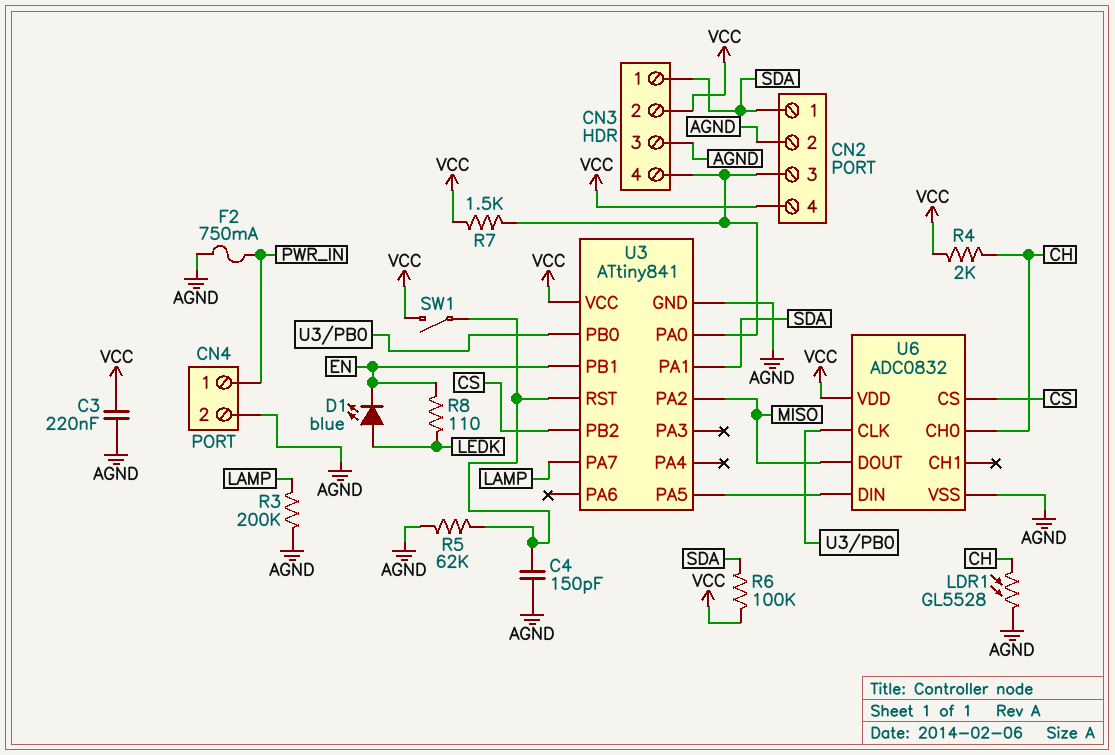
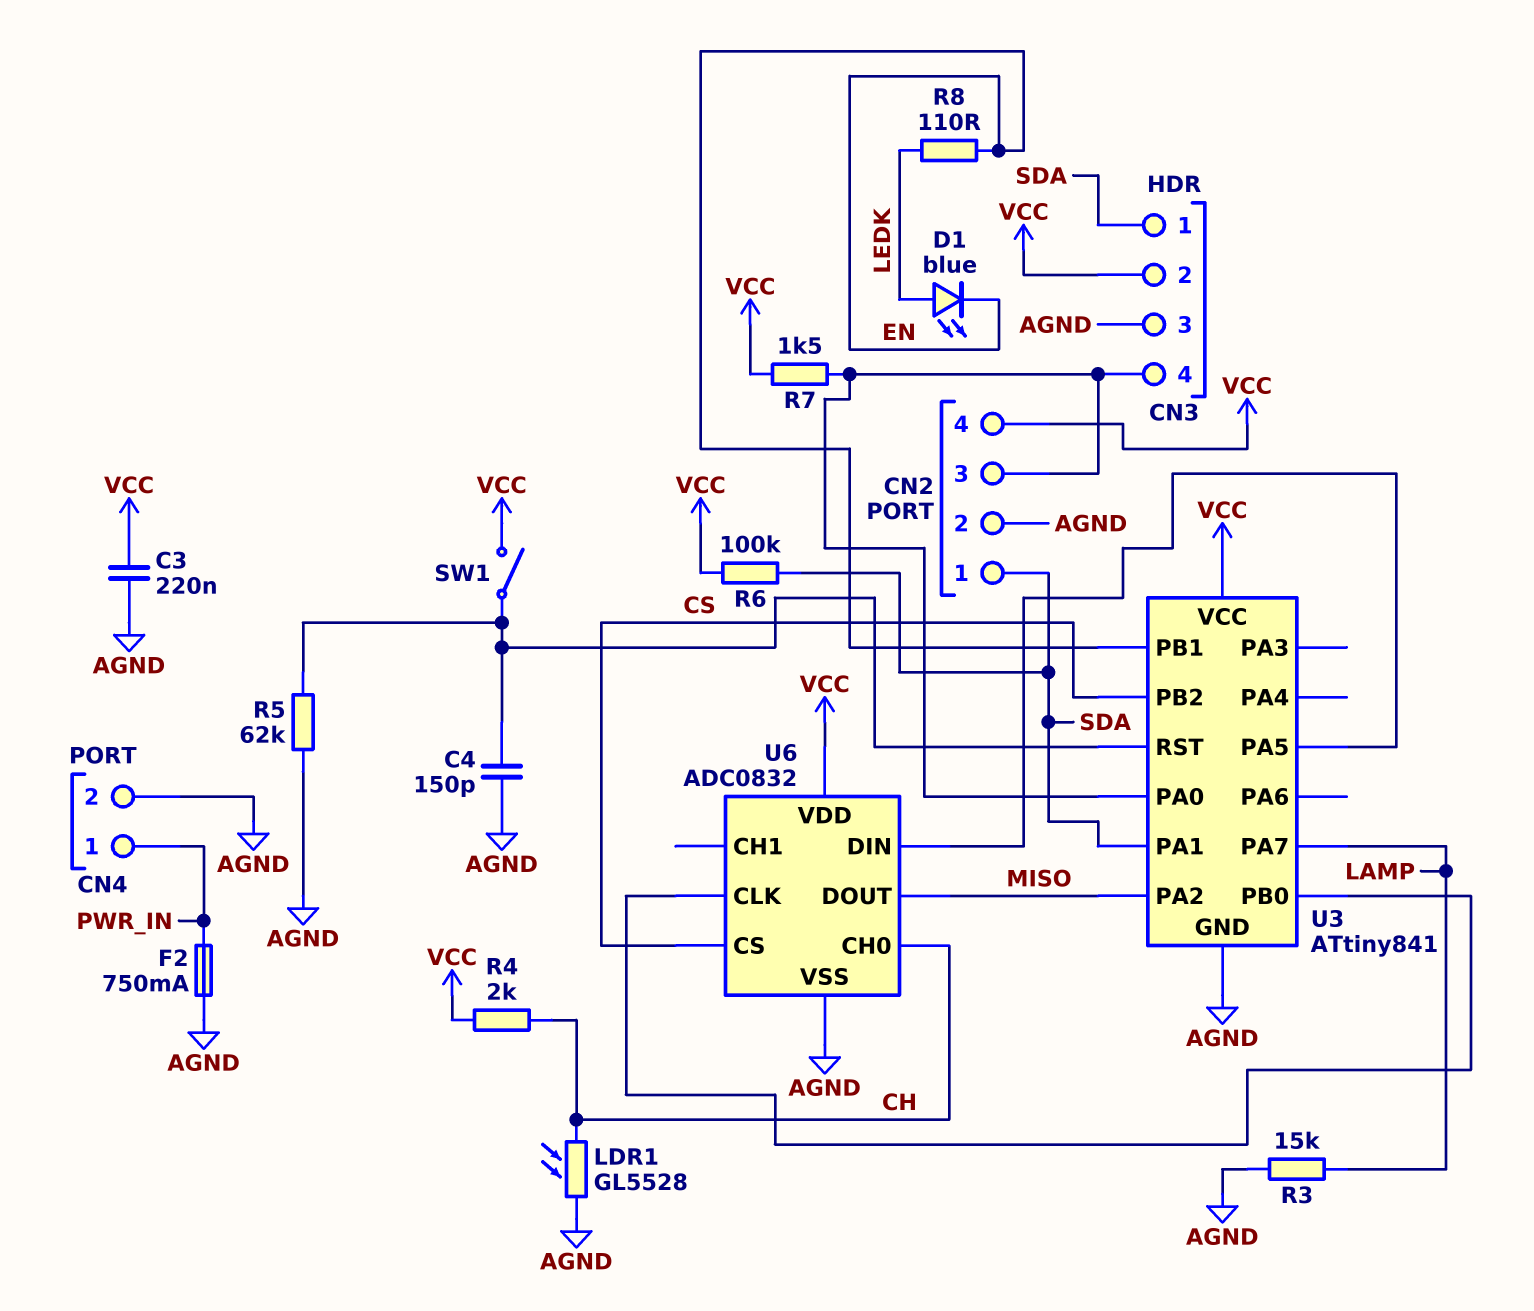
R3: 200k (AGND, LAMP) -> 15k (AGND, LAMP)

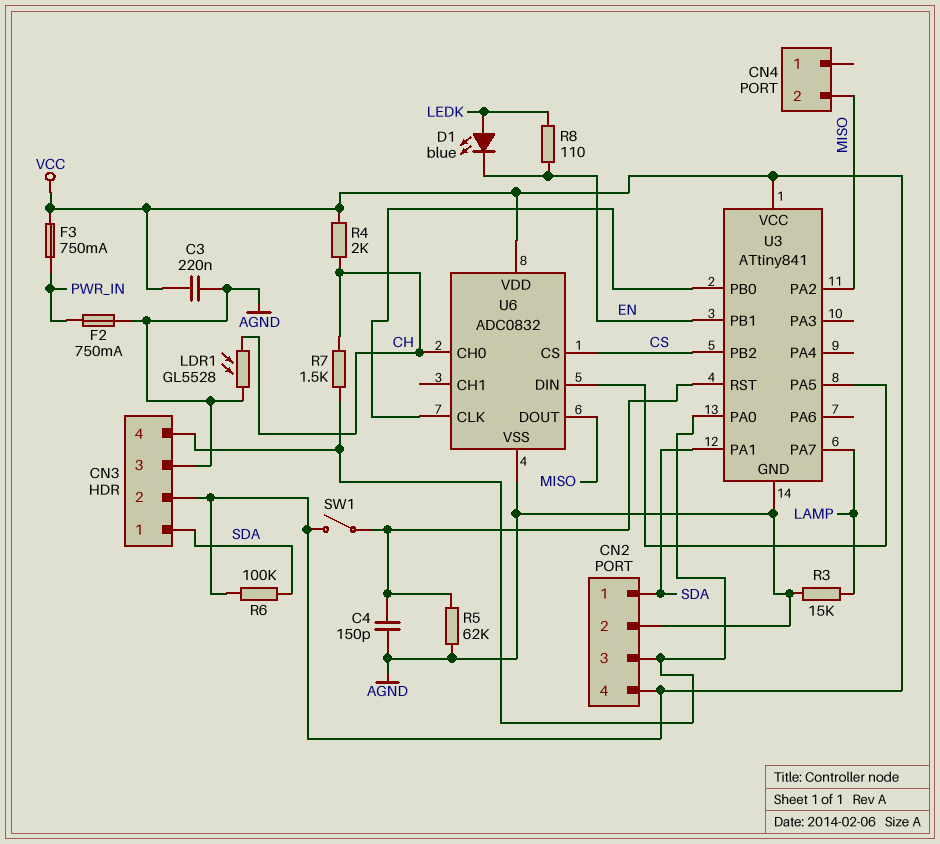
CN4 pin 1: PWR_IN -> none
CN4 pin 2: AGND -> MISO
F3: none -> 750mA (PWR_IN, VCC)
R7: 1.5k (CN2/3, VCC) -> 1.5k (CH, CN2/3)

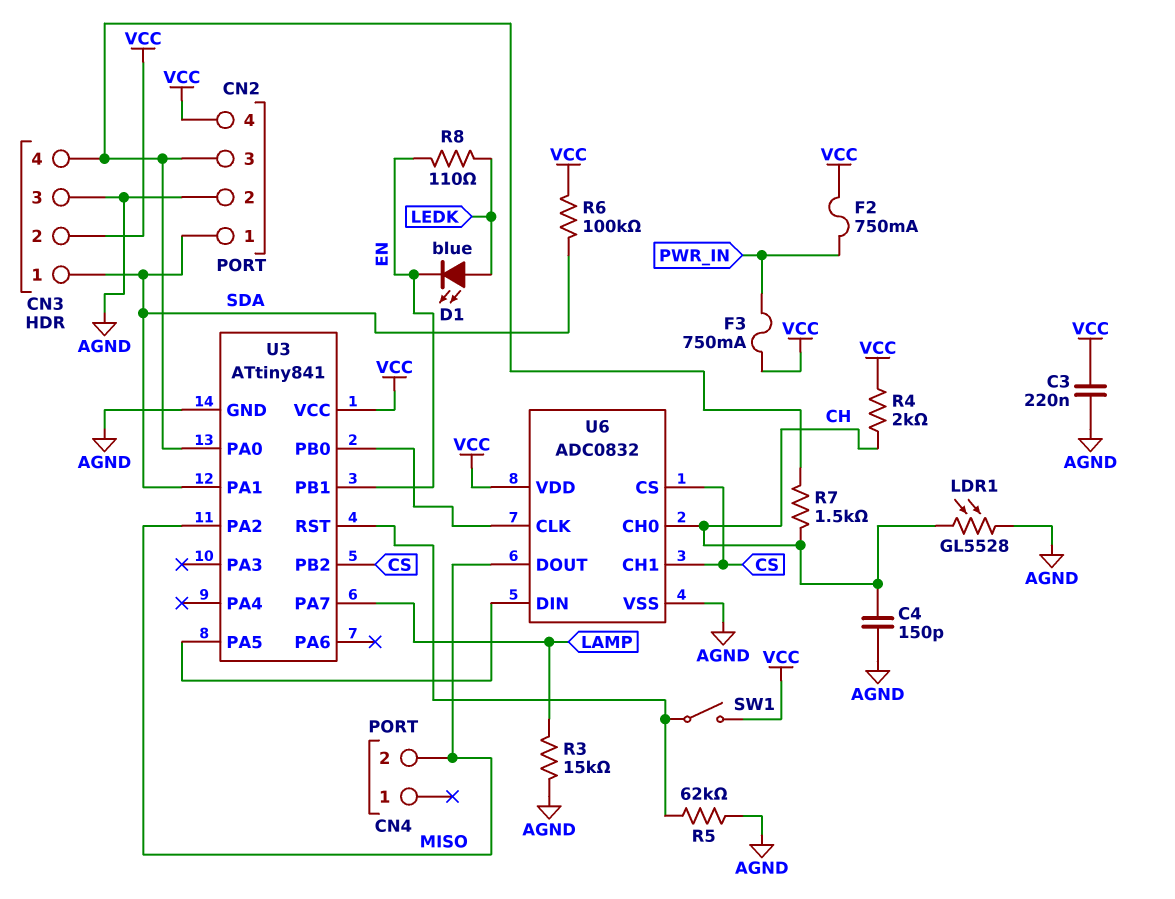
C4: 150pF (AGND, U3/RST) -> 150pF (AGND, CH)
F2: 750mA (AGND, PWR_IN) -> 750mA (PWR_IN, VCC)
U6 pin CH1: none -> CS

